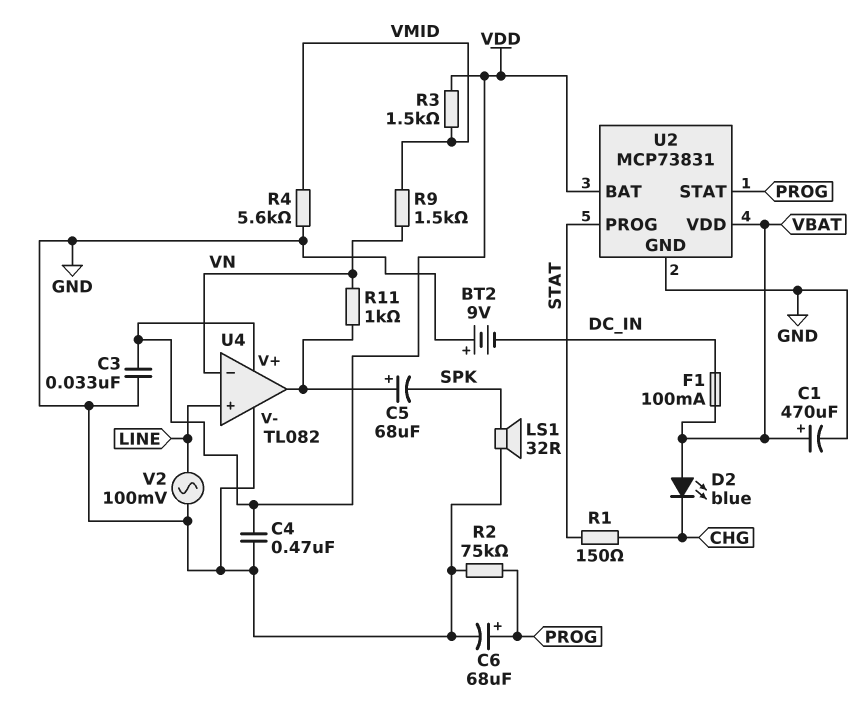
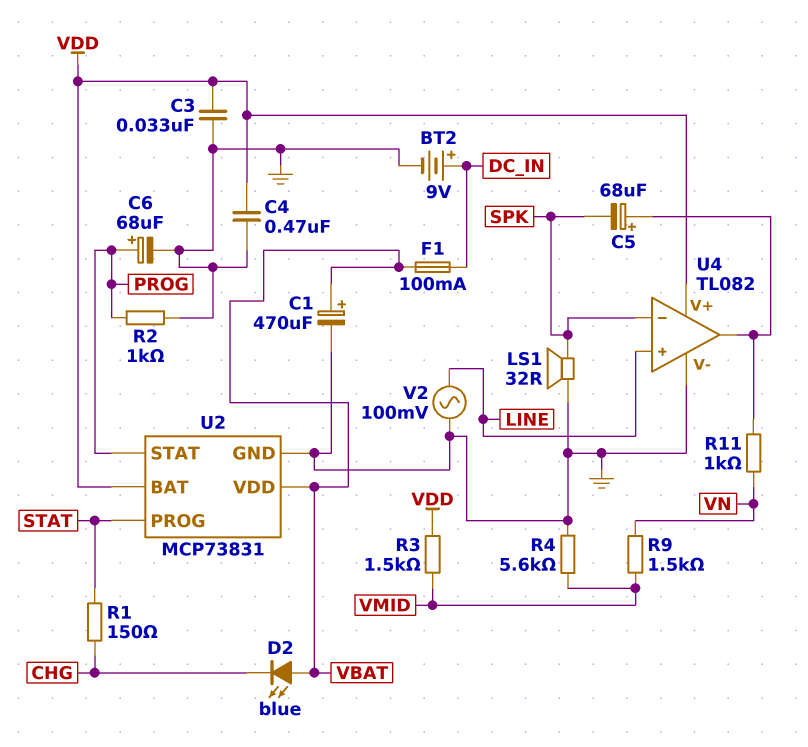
BT2: 9V (plus GND, minus DC_IN) -> 9V (plus DC_IN, minus GND)
R2: 75k (GND, PROG) -> 1k (GND, PROG)
U4 pin in-: VN -> SPK

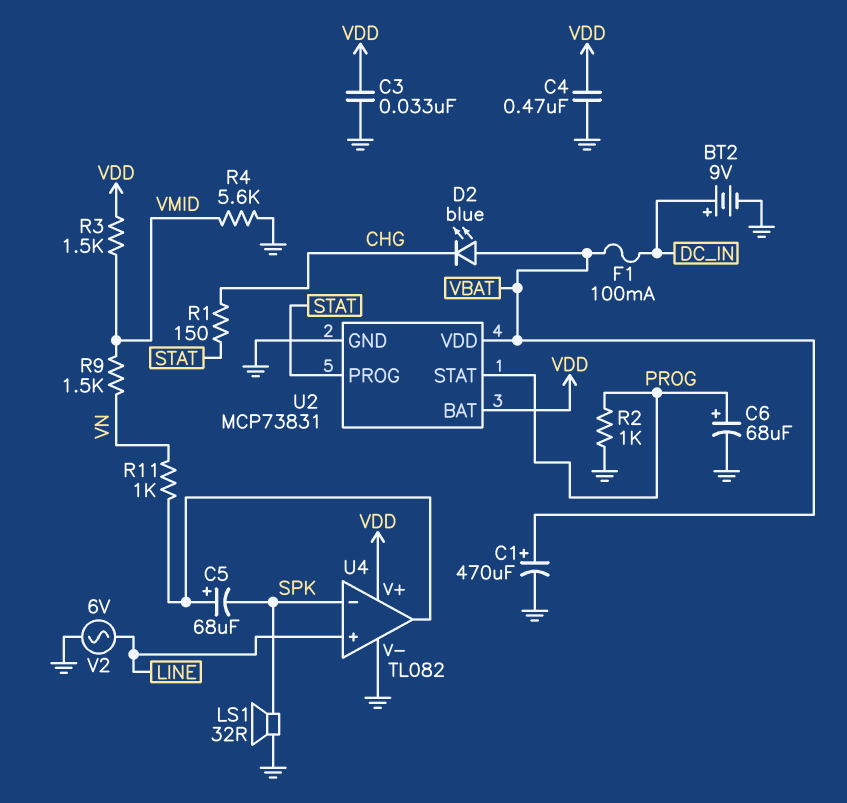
V2: AC 100mV (GND, LINE) -> AC 6V (GND, LINE)

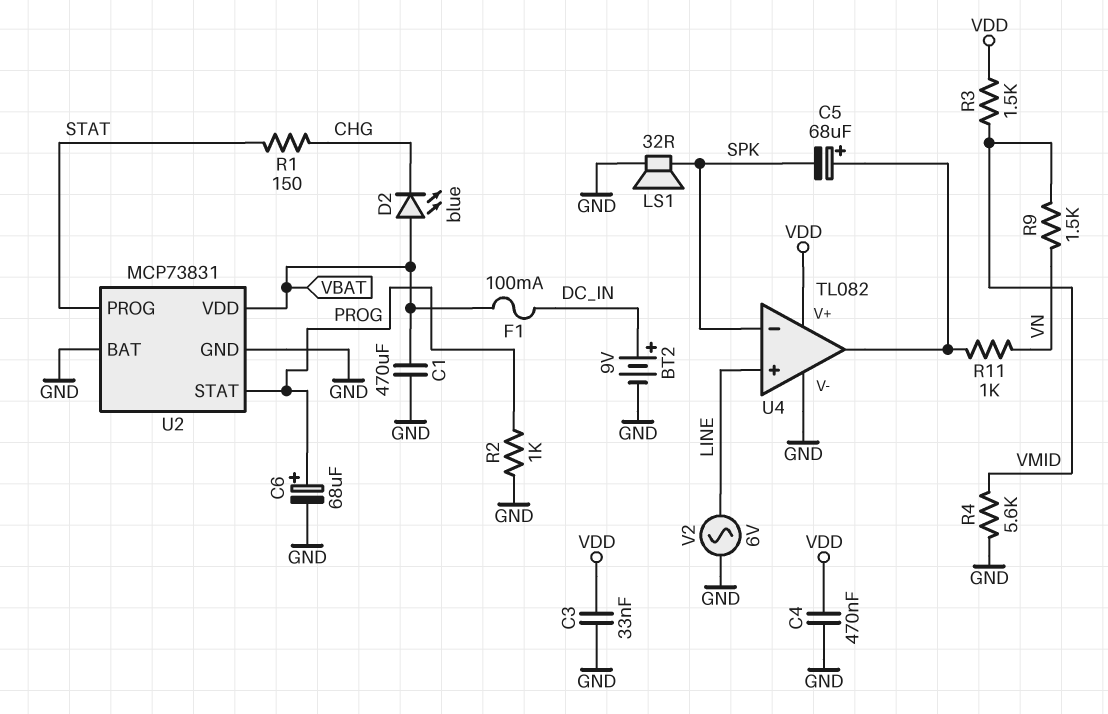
C1: 470uF (plus VBAT, minus GND) -> 470uF (GND, VBAT)
U2 pin BAT: VDD -> GND

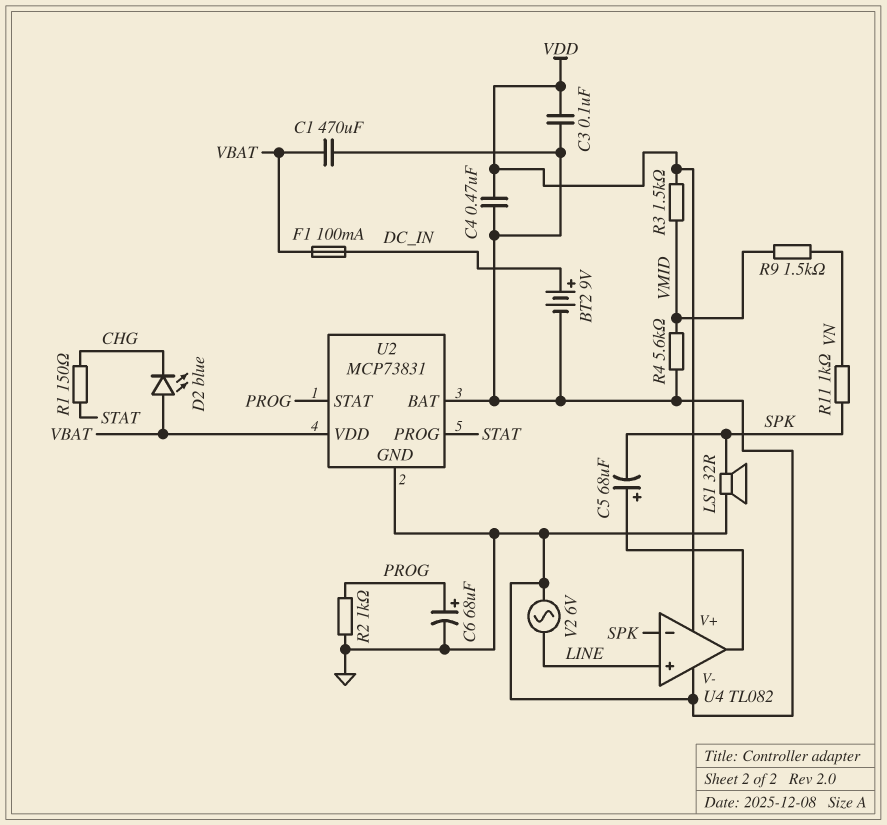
C3: 33nF (GND, VDD) -> 100nF (GND, VDD)
R11: 1k (U4/out, VN) -> 1k (SPK, VN)

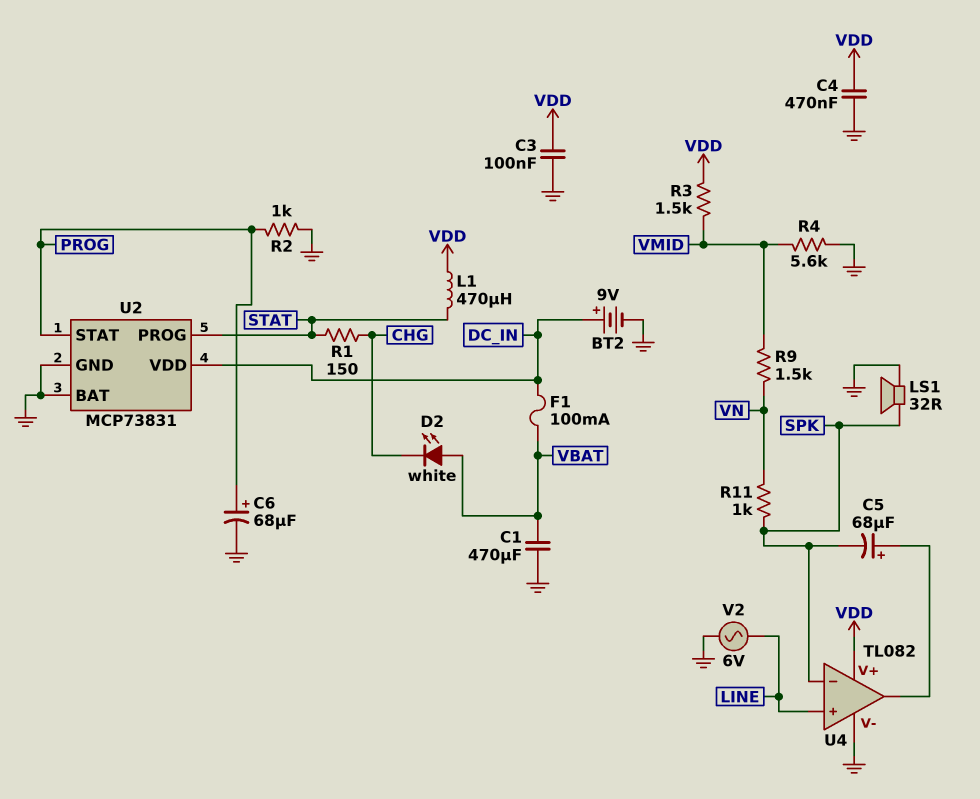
D2: LED blue (A VBAT, K CHG) -> LED white (A VBAT, K CHG)
L1: none -> 470uH (STAT, VDD)
U2 pin VDD: VBAT -> DC_IN

